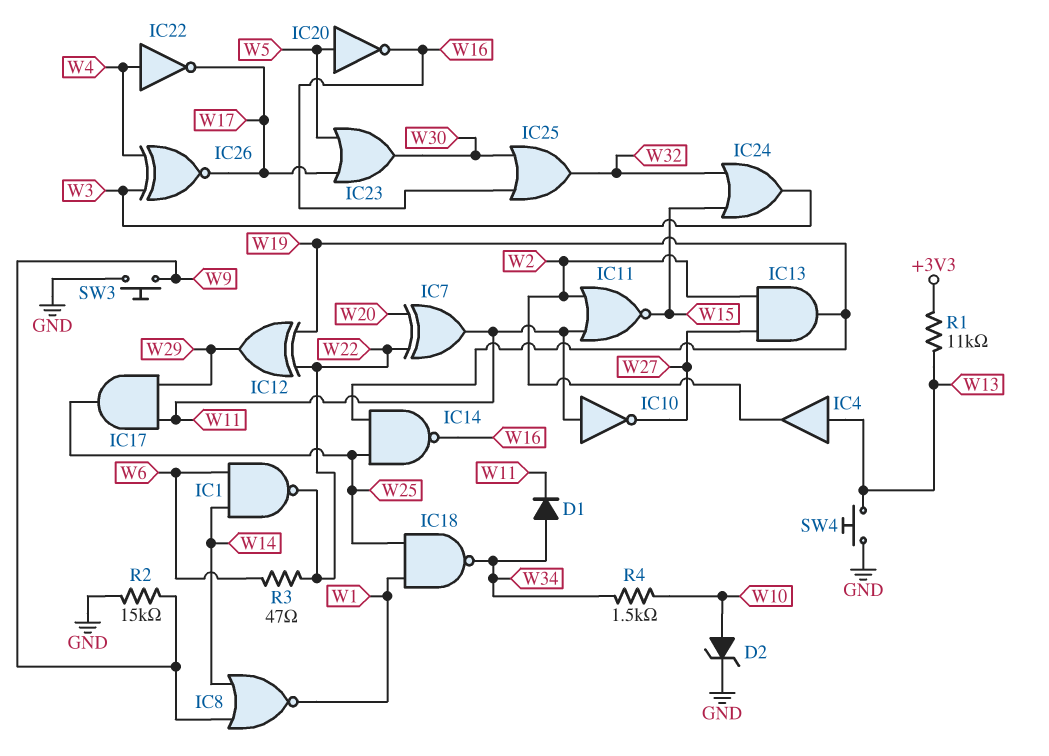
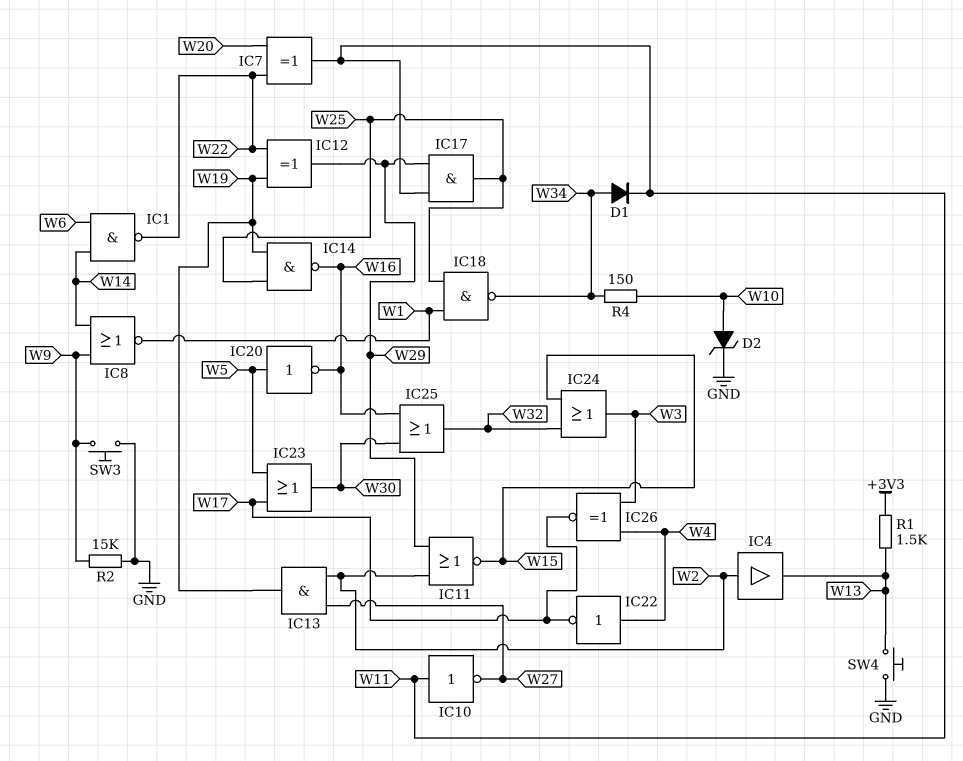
IC4: buffer (in W13, out W2) -> buffer (in W2, out W13)
IC11: NOR (in W2, in W11, out W15) -> NOR (in W2, in W29, out W15)
R1: 11k (+3V3, W13) -> 1.5k (+3V3, W13)
R3: 47 (W6, W22) -> none
R4: 1.5k (W10, W34) -> 150 (W10, W34)

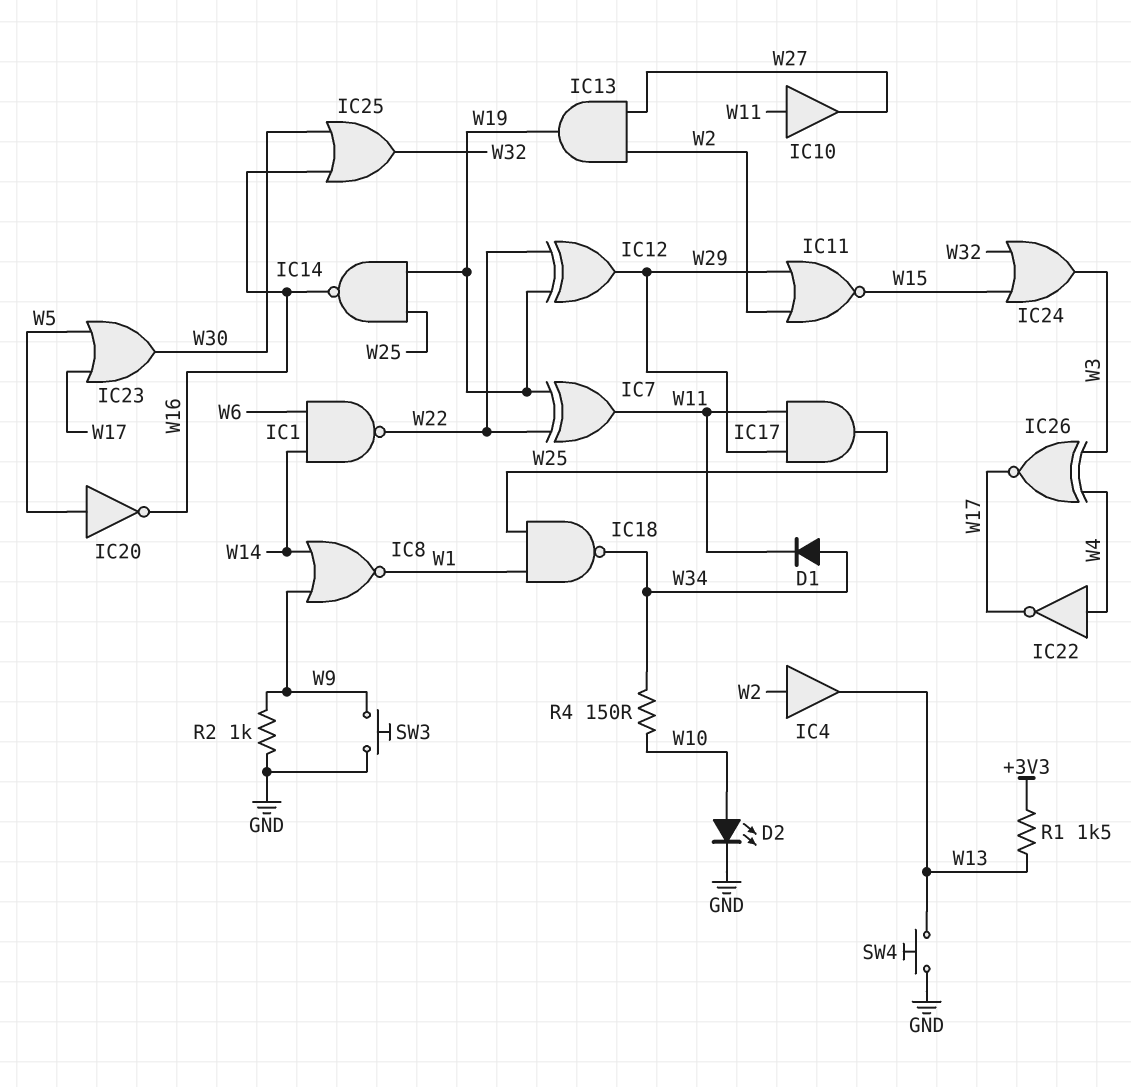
D2: zener (A W10, K GND) -> LED (A W10, K GND)
IC7: XOR (in W20, in W22, out W11) -> XOR (in W19, in W22, out W11)
IC10: NOT (in W11, out W27) -> buffer (in W11, out W27)
R2: 15k (GND, W9) -> 1k (GND, W9)

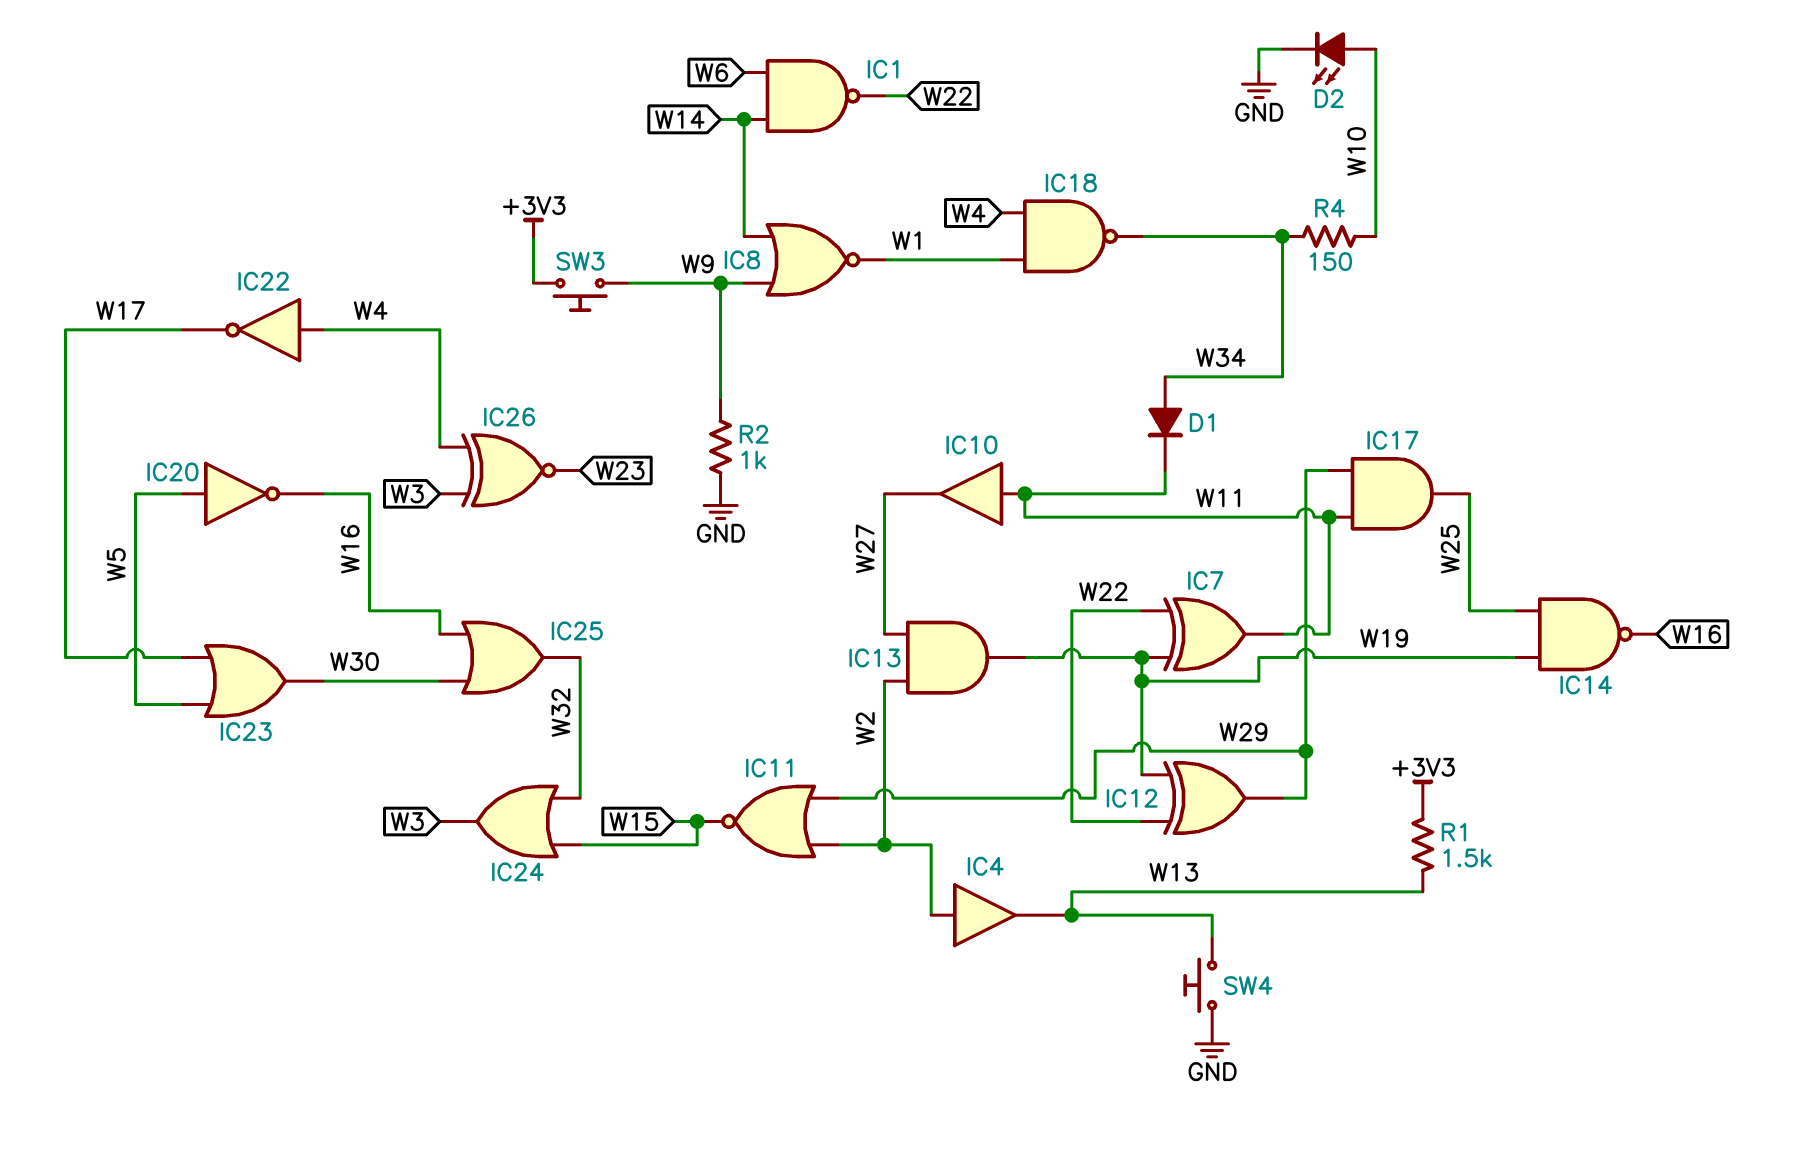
IC18: NAND (in W1, in W25, out W34) -> NAND (in W1, in W4, out W34)
IC26: XNOR (in W3, in W4, out W17) -> XNOR (in W3, in W4, out W23)
SW3: button (GND, W9) -> button (+3V3, W9)

